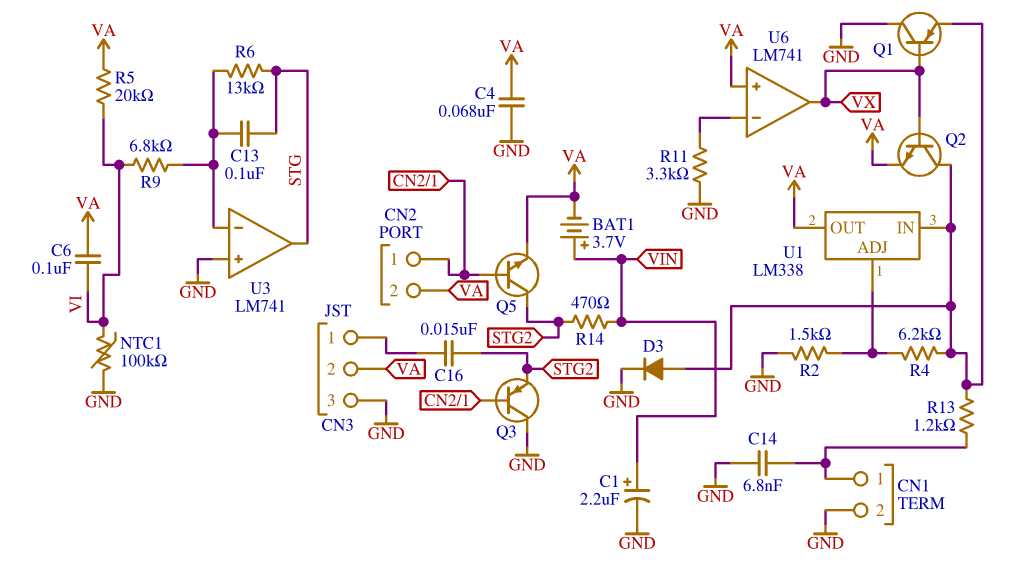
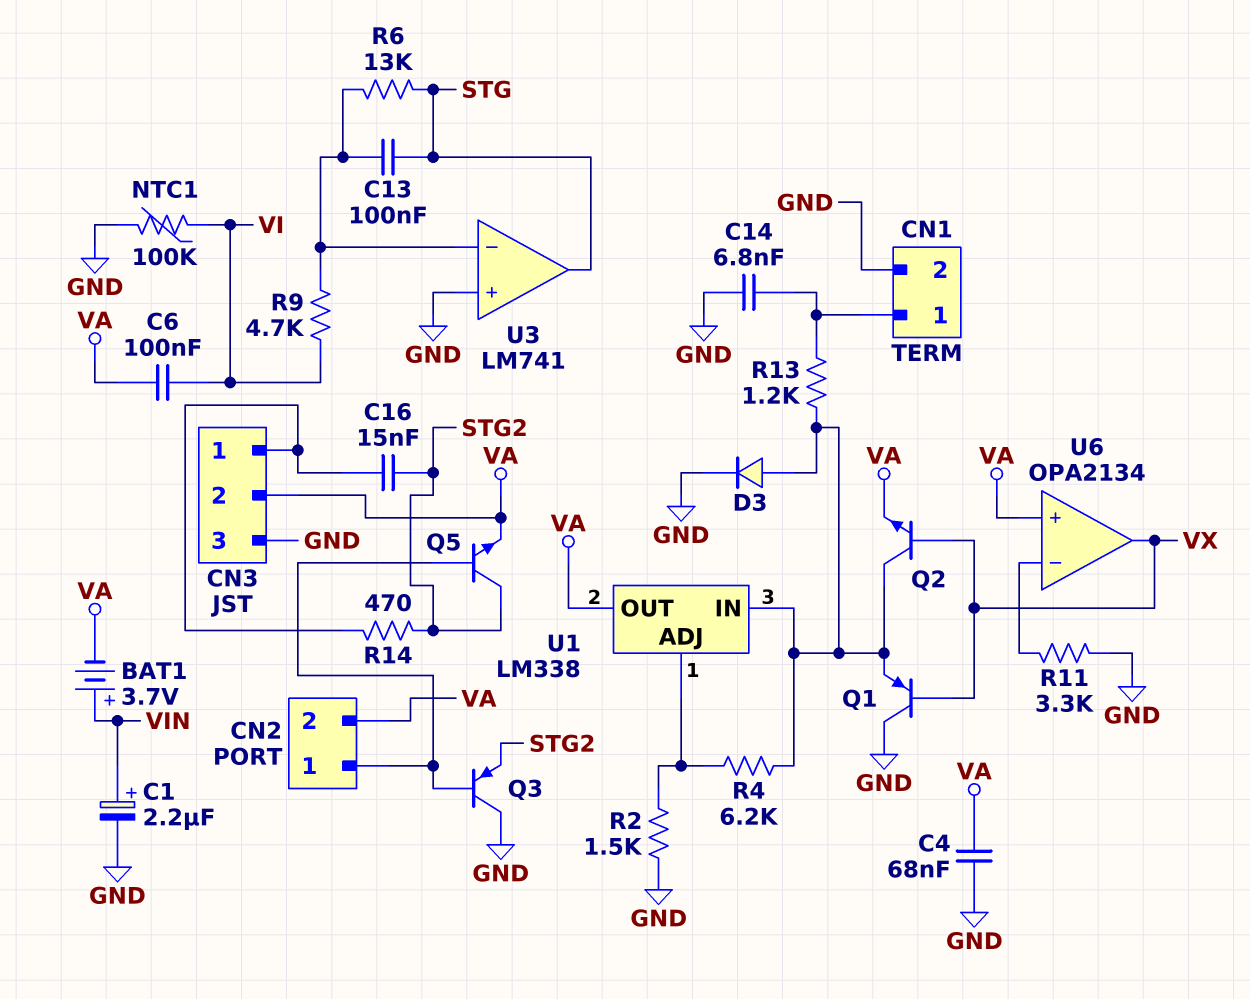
R5: 20k (VA, VI) -> none
R9: 6.8k (U3/in-, VI) -> 4.7k (U3/in-, VI)
R14: 470 (STG2, VIN) -> 470 (CN3/1, STG2)
U6: LM741 -> OPA2134

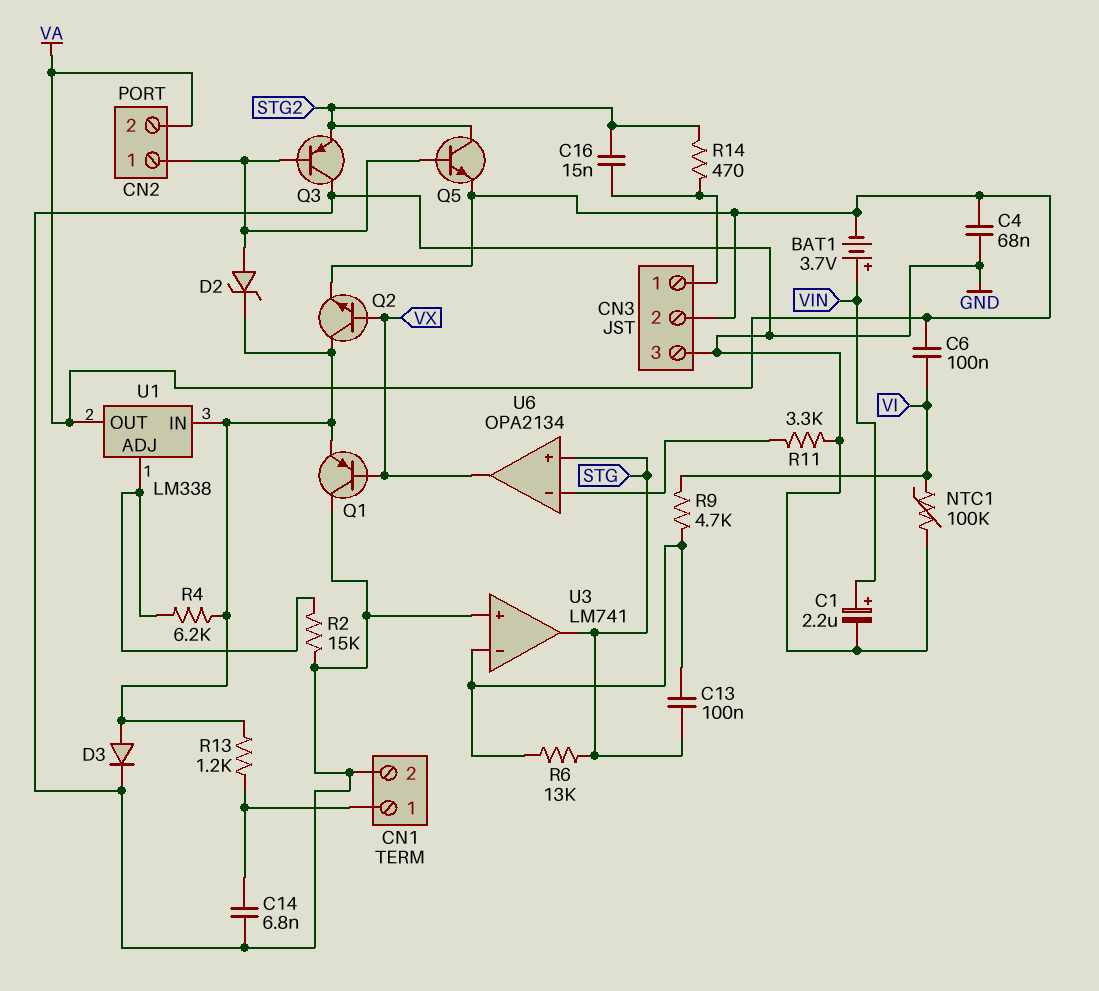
D2: none -> zener (A CN2/1, K U1/IN)
R2: 1.5k (GND, U1/ADJ) -> 15k (GND, U1/ADJ)
U6 pin in+: VA -> STG

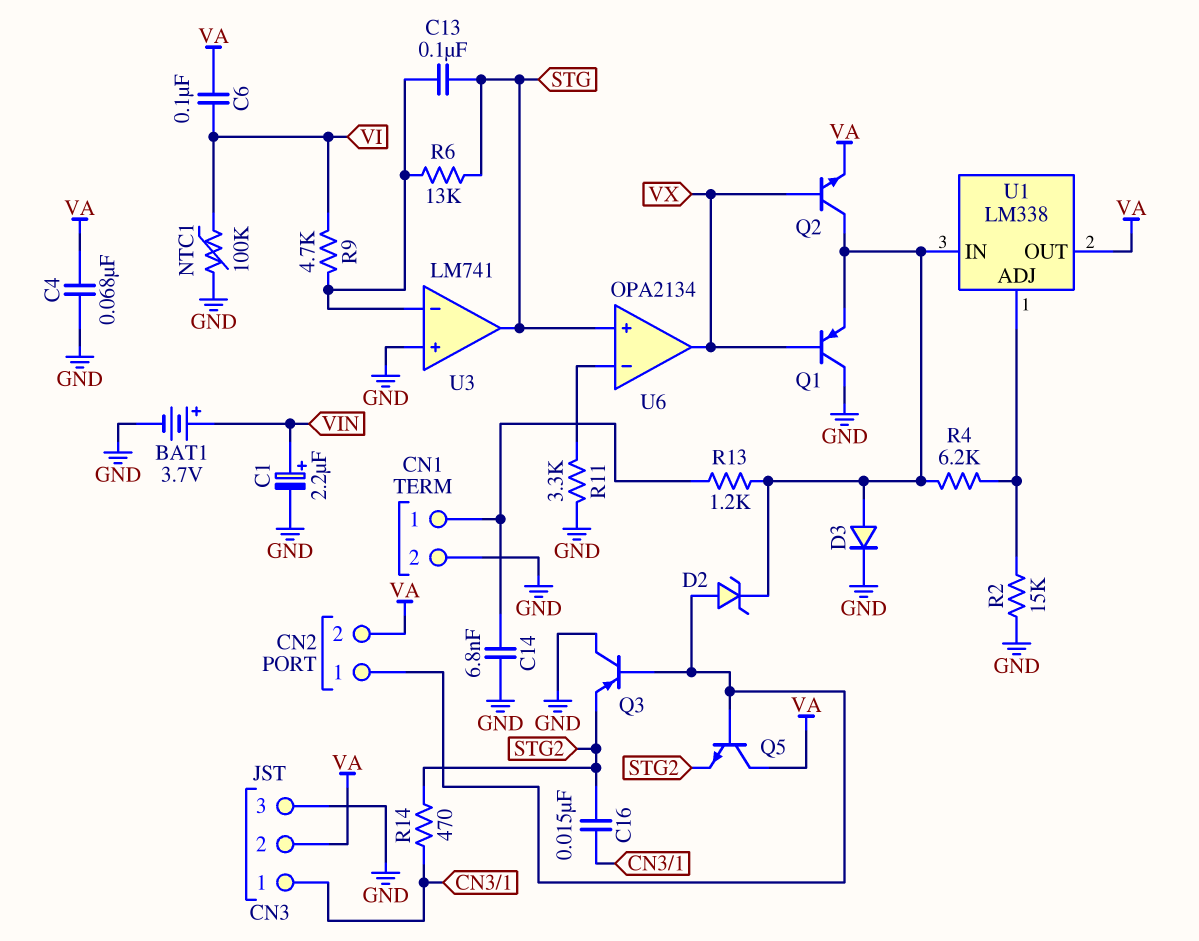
BAT1: 3.7V (plus VIN, minus VA) -> 3.7V (plus VIN, minus GND)
Q5: NPN (B CN2/1, C STG2, E VA) -> NPN (B CN2/1, C VA, E STG2)

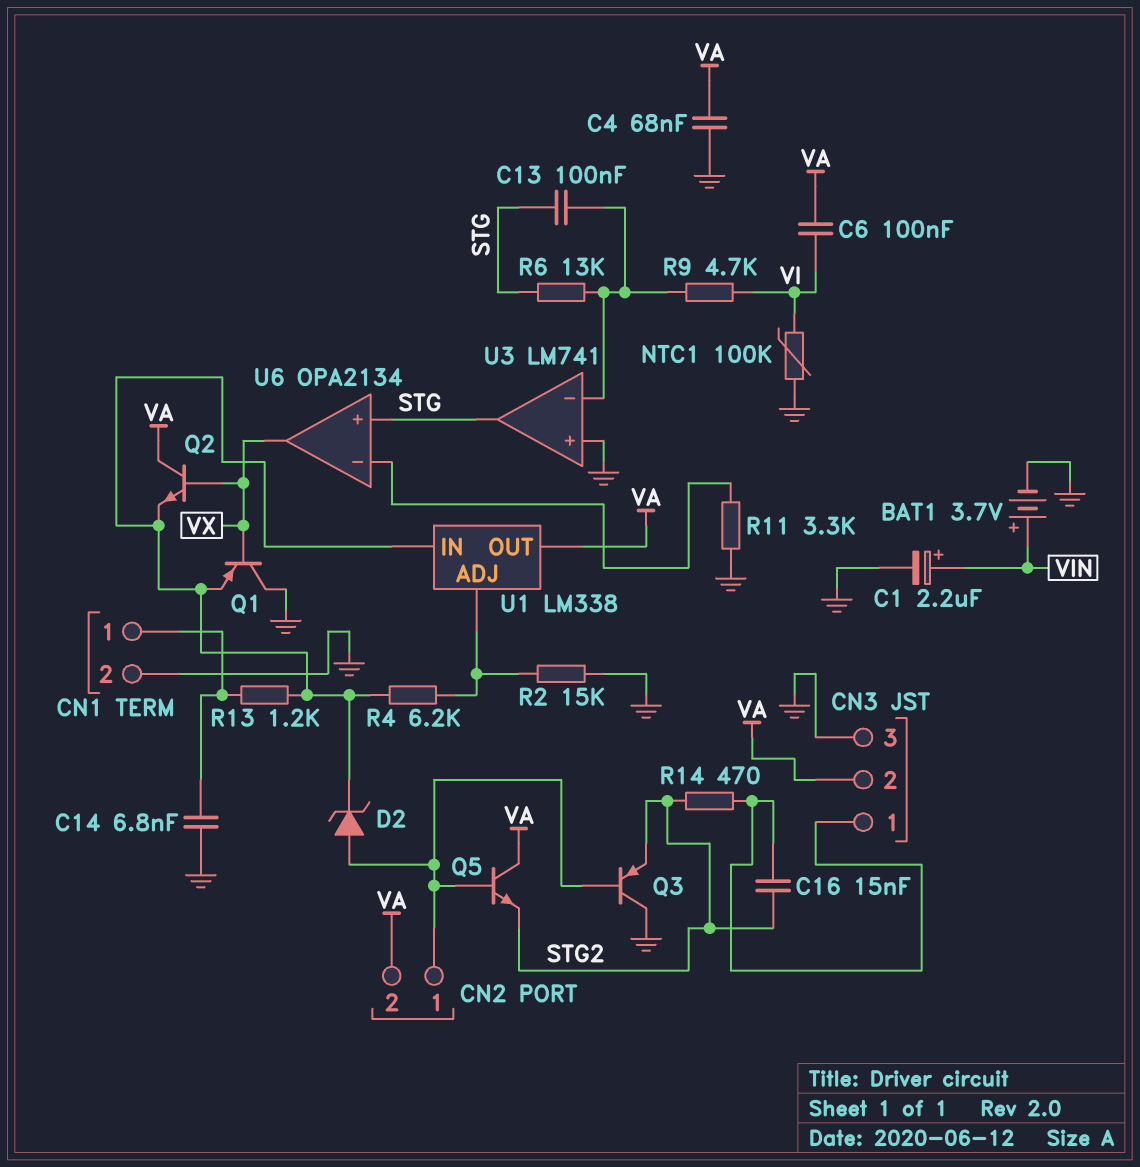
D3: diode (A U1/IN, K GND) -> none
Q2: NPN (B VX, C U1/IN, E VA) -> NPN (B VX, C VA, E U1/IN)

